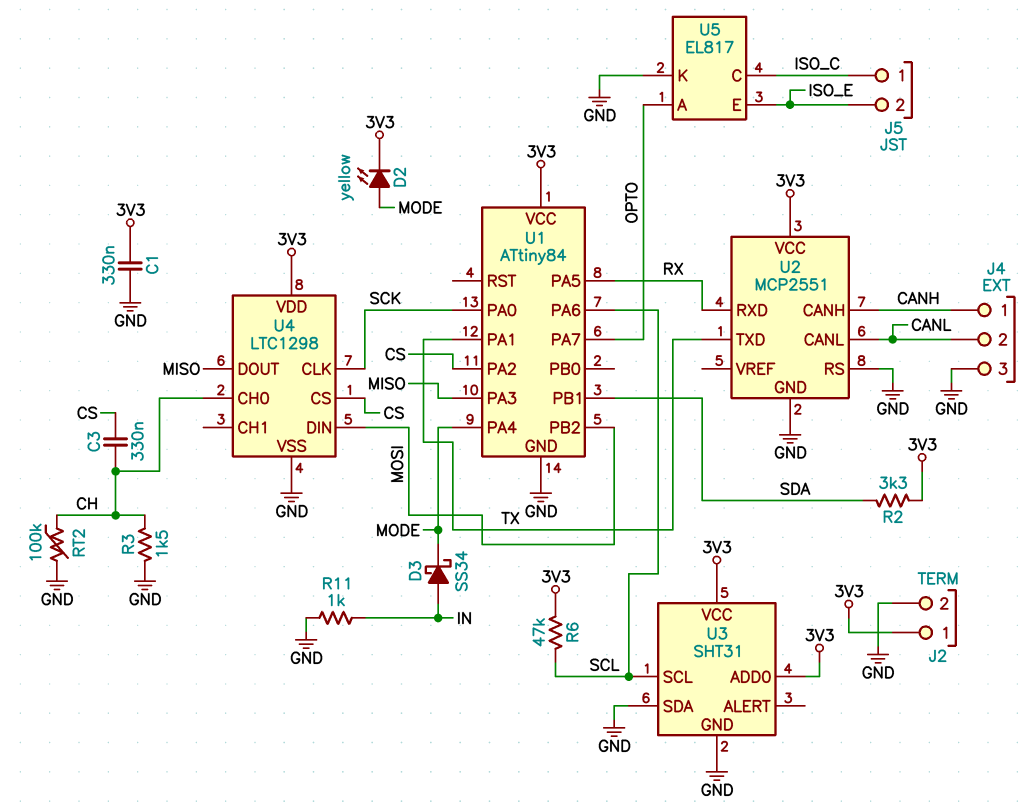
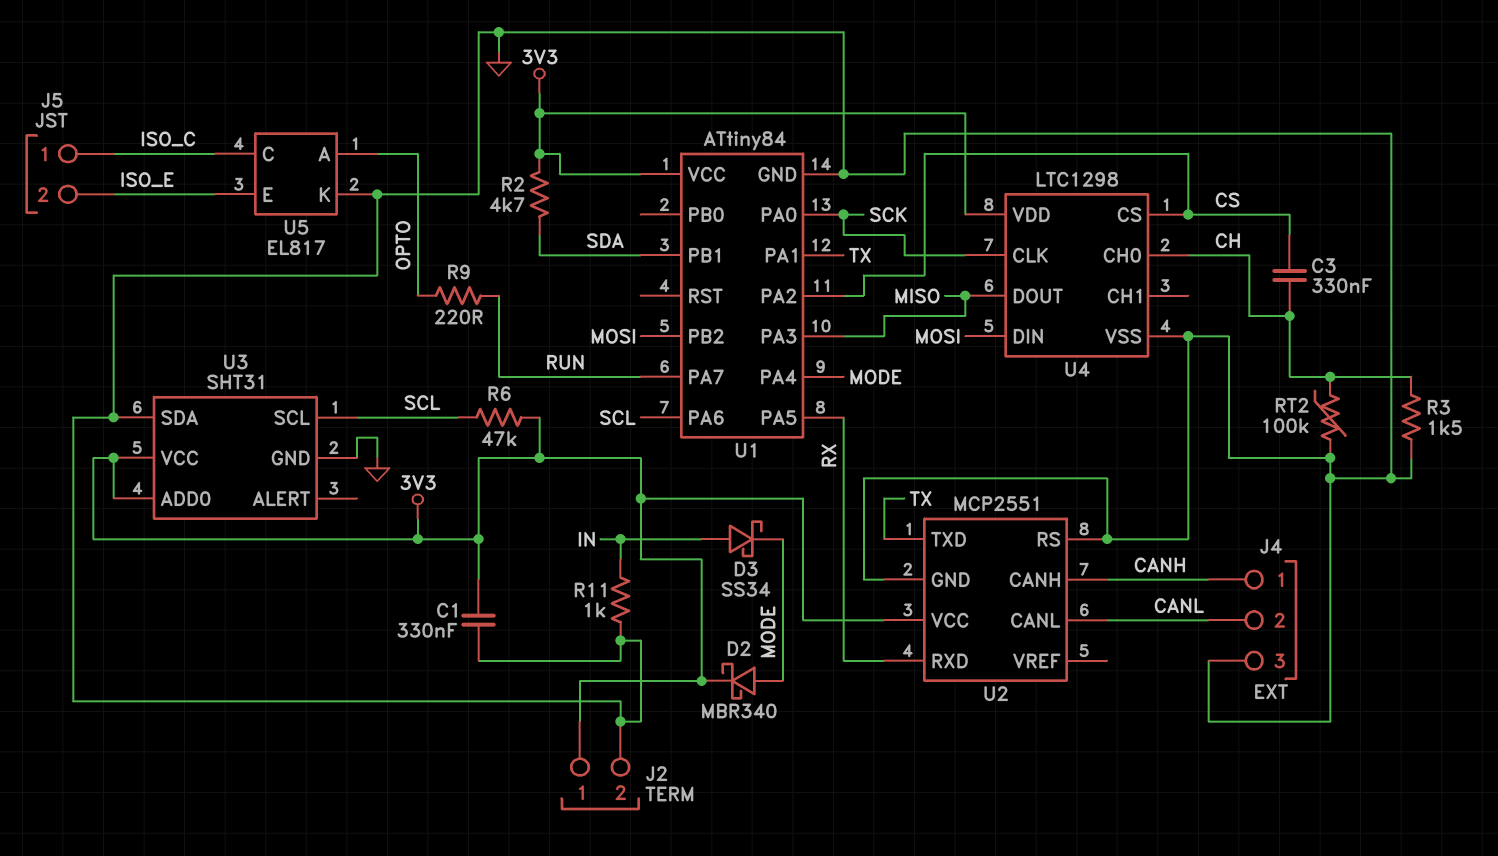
D2: LED yellow (A MODE, K 3V3) -> schottky MBR340 (A MODE, K 3V3)
R2: 3.3k (3V3, SDA) -> 4.7k (3V3, SDA)
R9: none -> 220 (OPTO, RUN)
U1 pin PA7: OPTO -> RUN

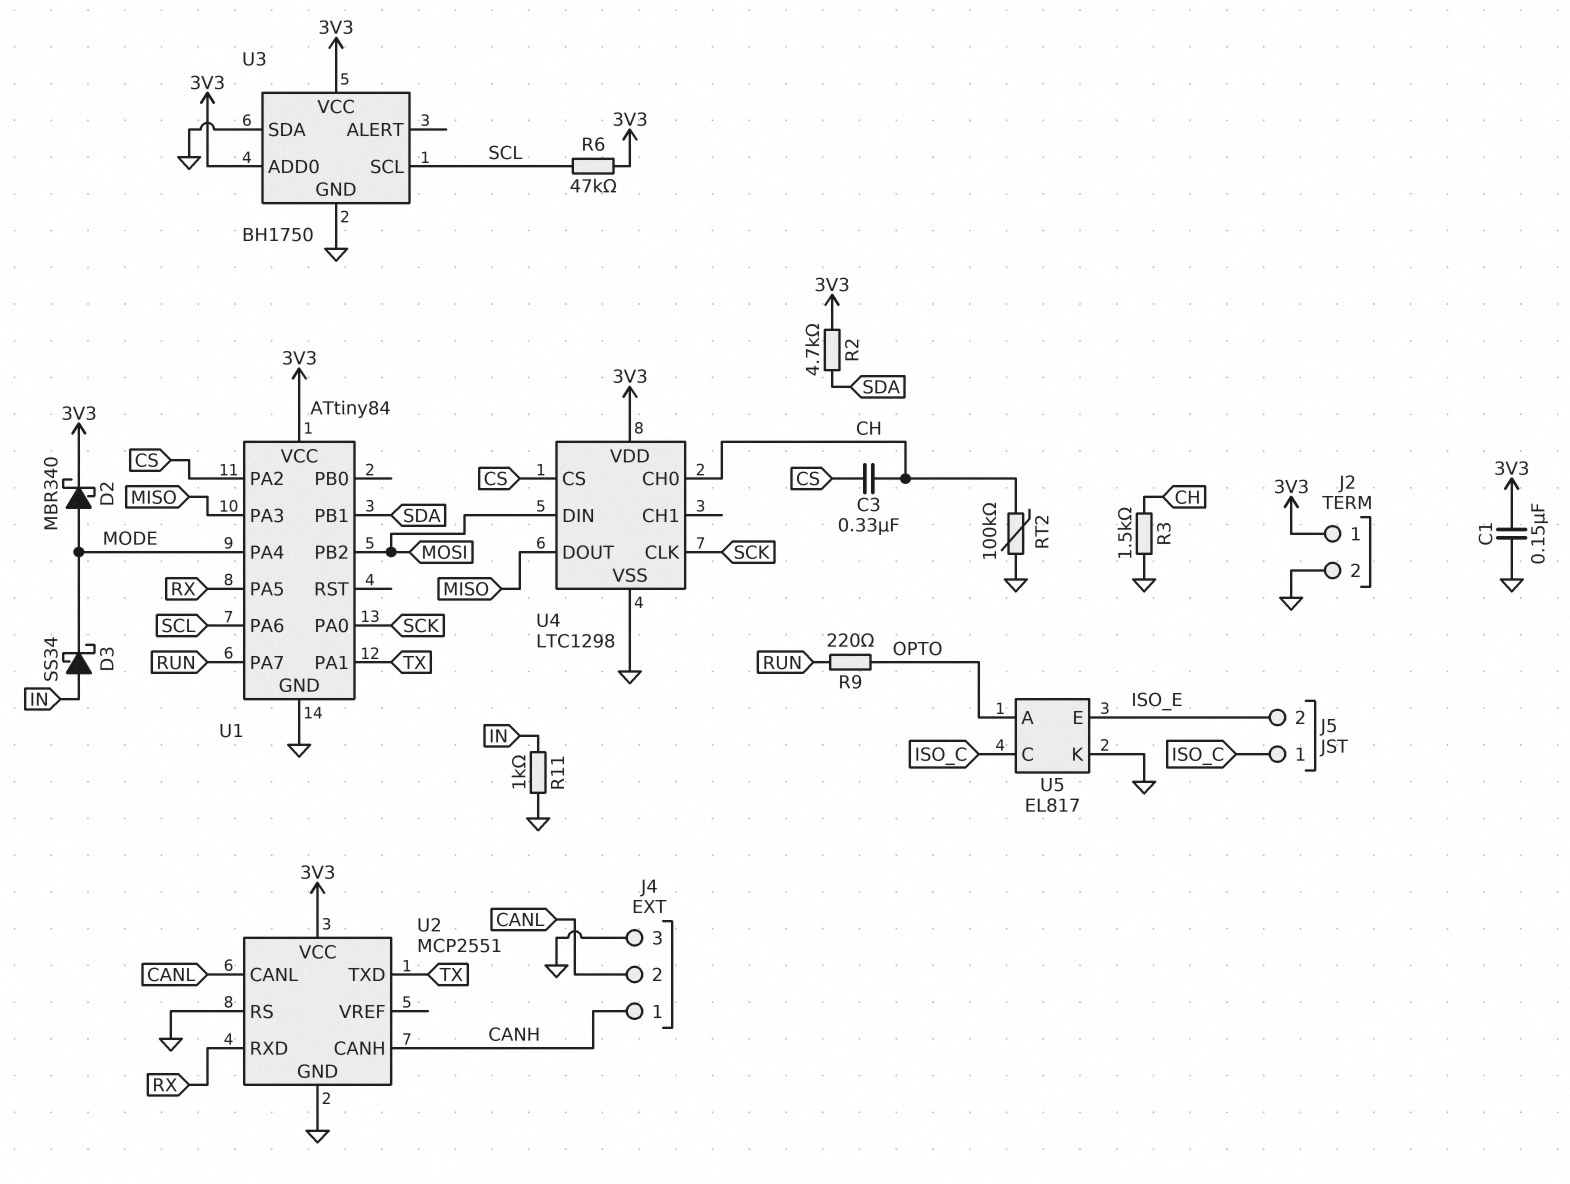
C1: 330nF (3V3, GND) -> 150nF (3V3, GND)
U3: SHT31 -> BH1750

